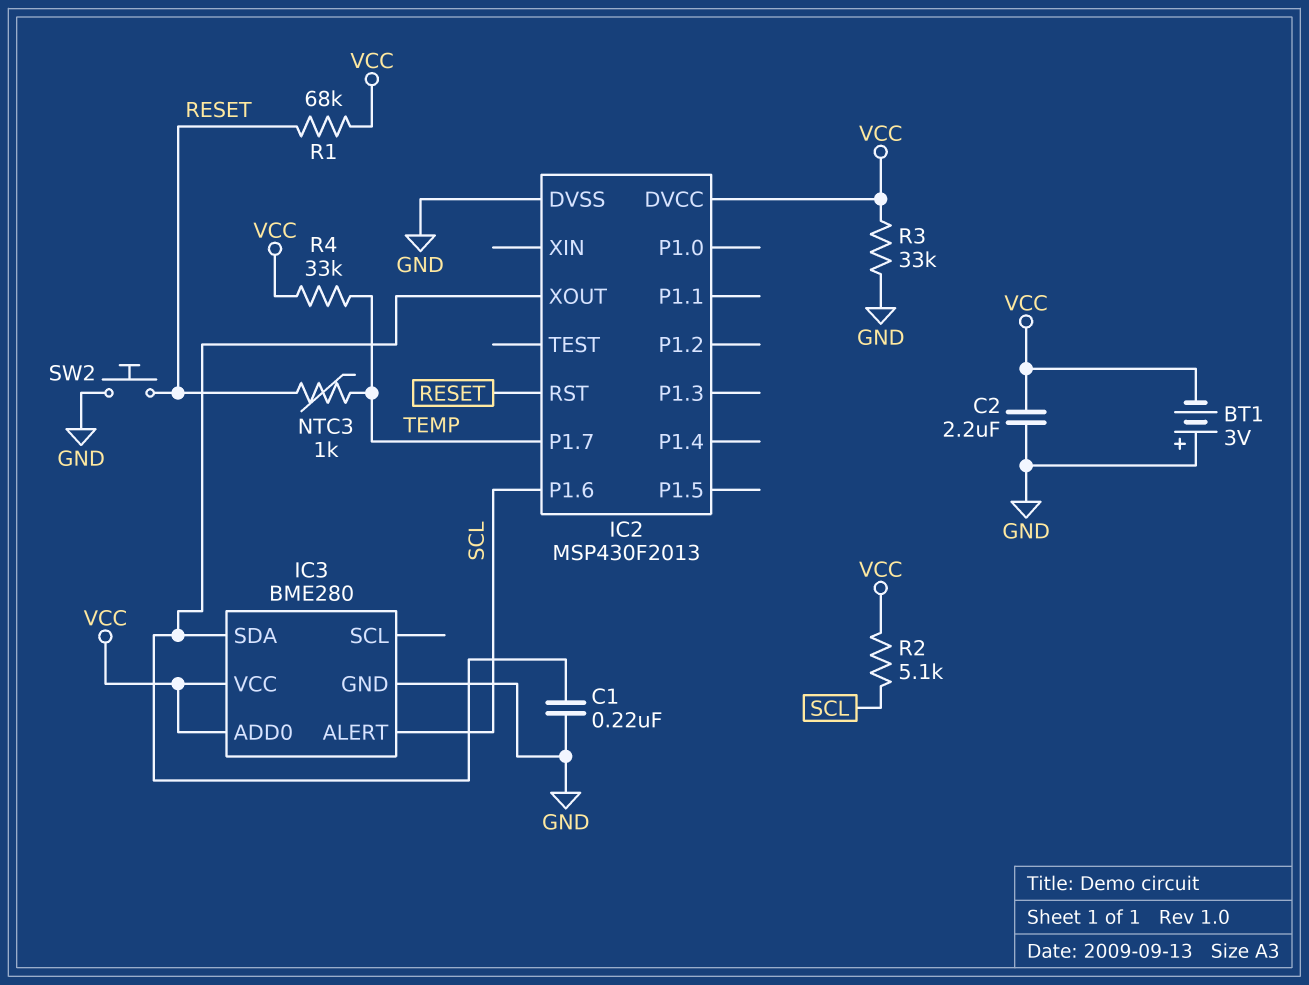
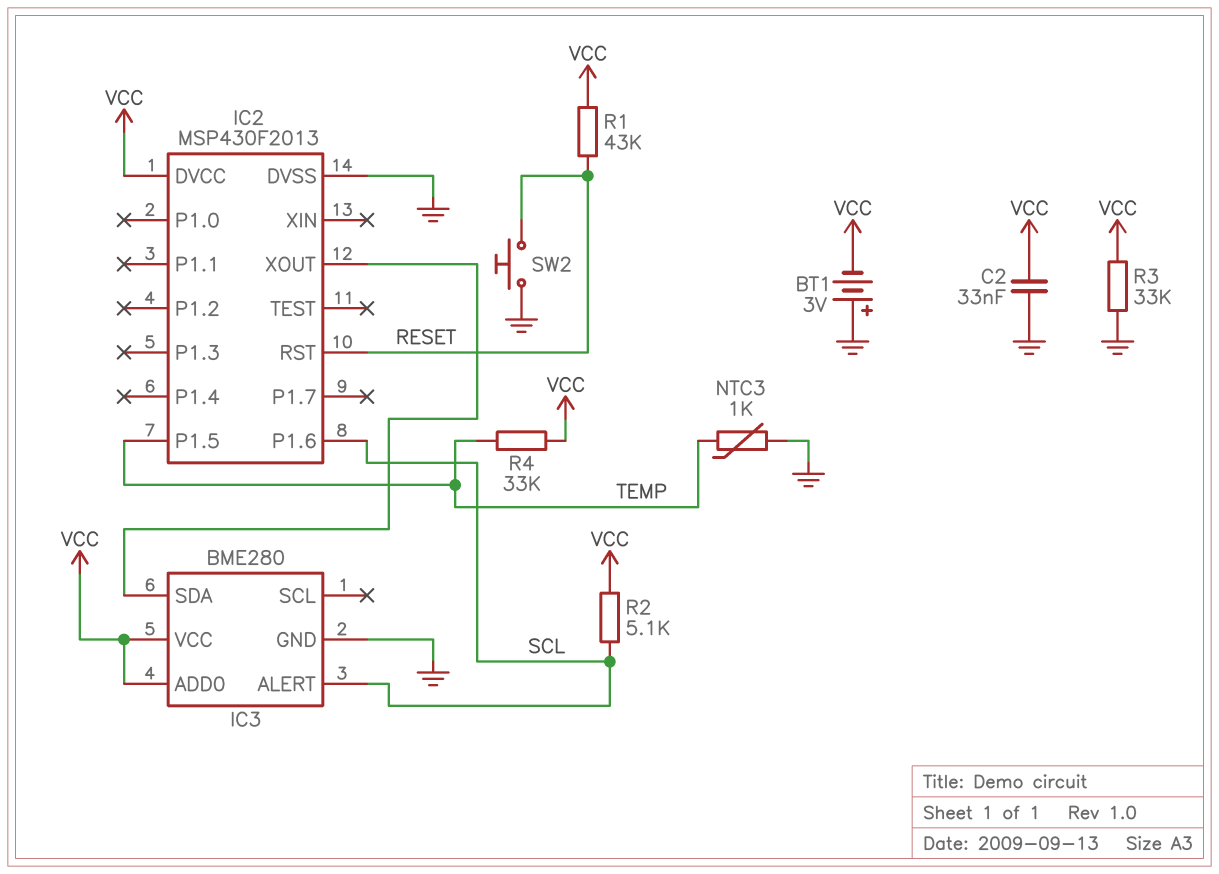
C1: 220nF (GND, IC2/XOUT) -> none
C2: 2.2uF (GND, VCC) -> 33nF (GND, VCC)
IC2 pin P1.5: none -> TEMP
IC2 pin P1.7: TEMP -> none
NTC3: 1k (RESET, TEMP) -> 1k (GND, TEMP)
R1: 68k (RESET, VCC) -> 43k (RESET, VCC)

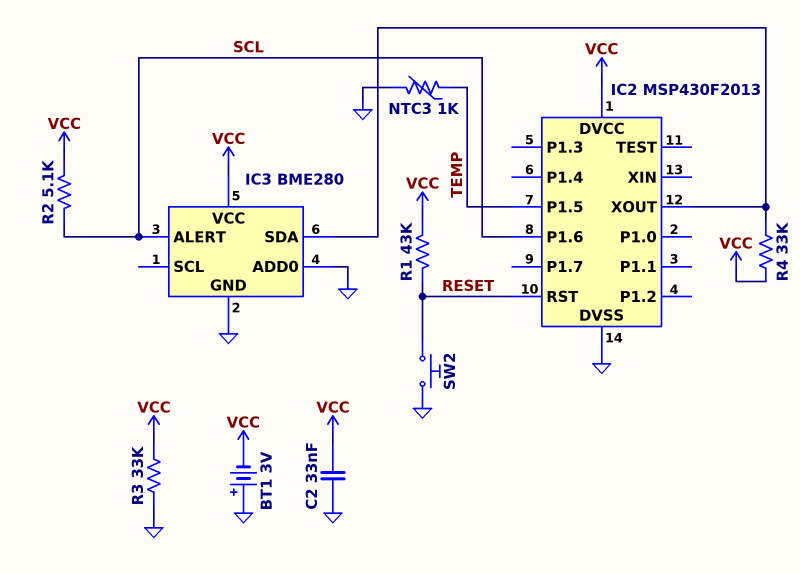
IC3 pin ADD0: VCC -> GND
R4: 33k (TEMP, VCC) -> 33k (IC2/XOUT, VCC)

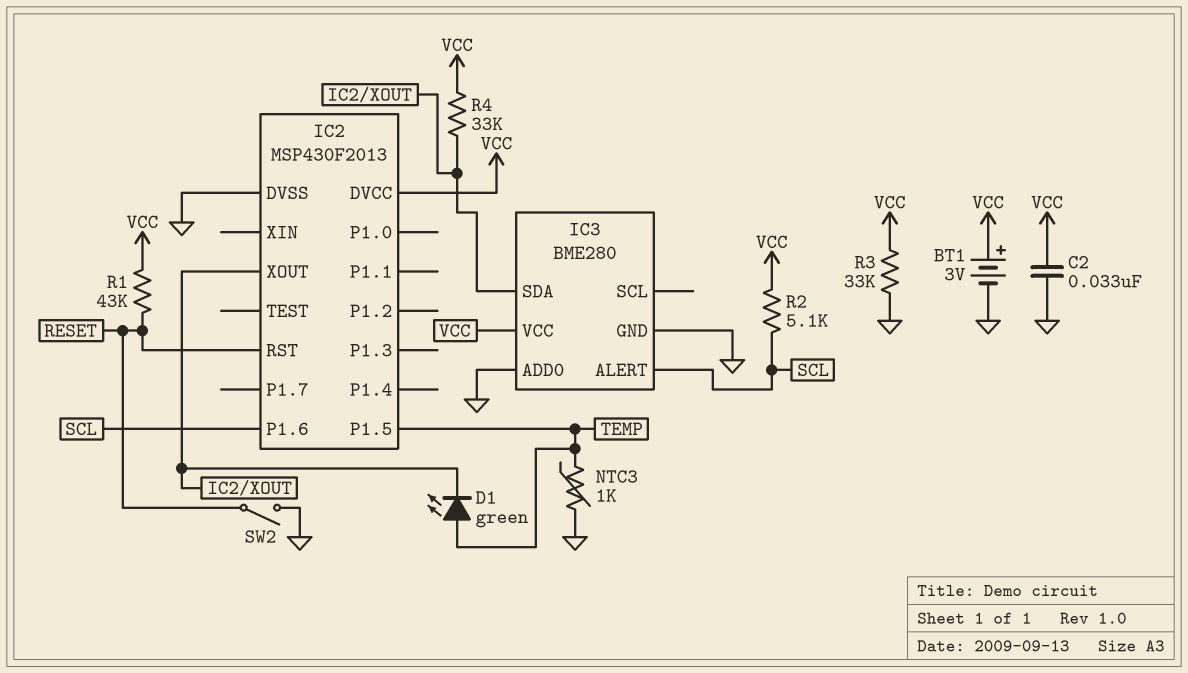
BT1: 3V (plus GND, minus VCC) -> 3V (plus VCC, minus GND)
D1: none -> LED green (A TEMP, K IC2/XOUT)
SW2: button (GND, RESET) -> switch (GND, RESET)

